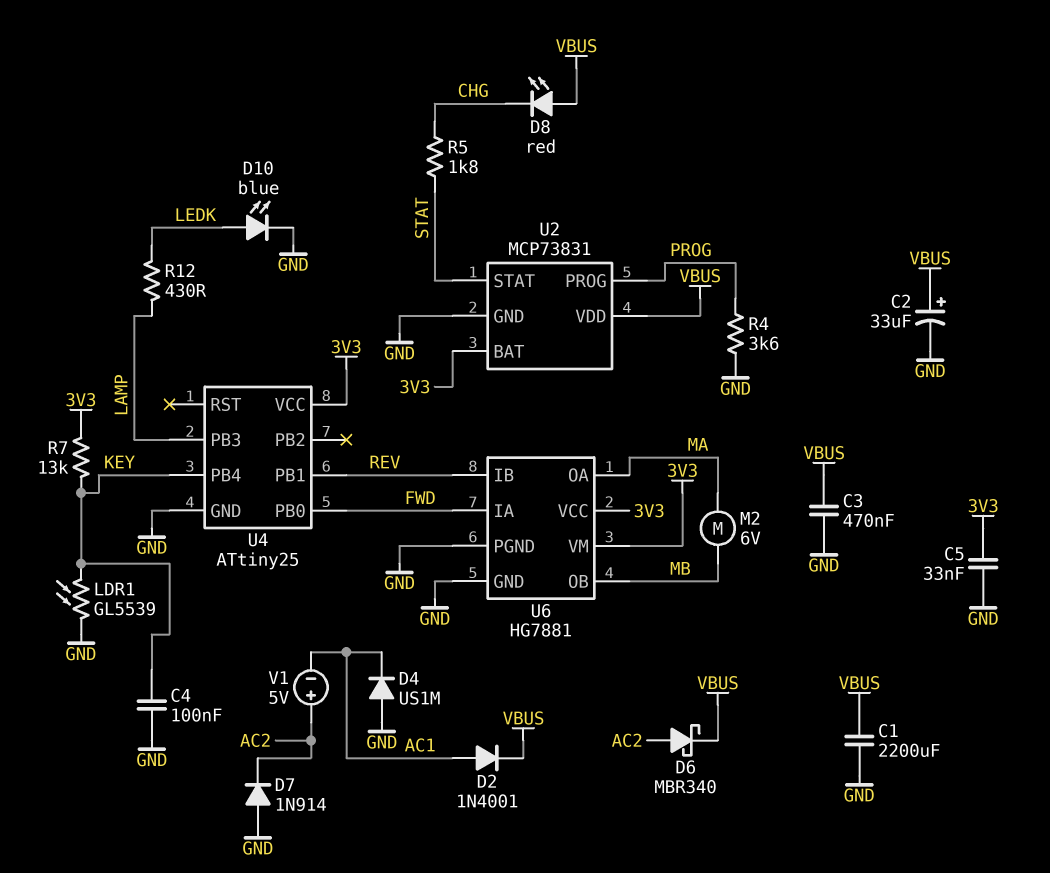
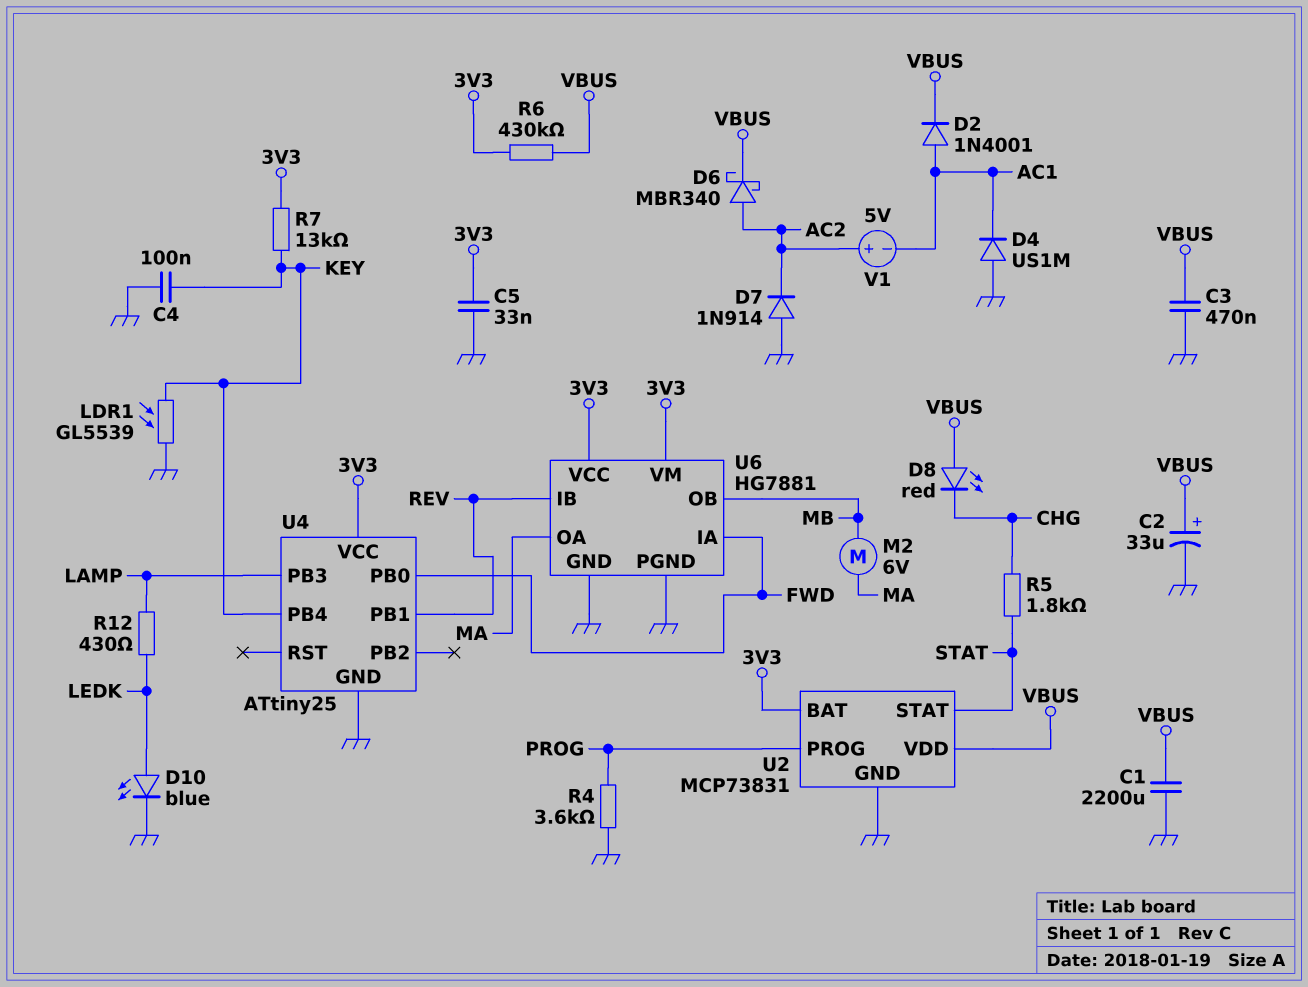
R6: none -> 430k (3V3, VBUS)

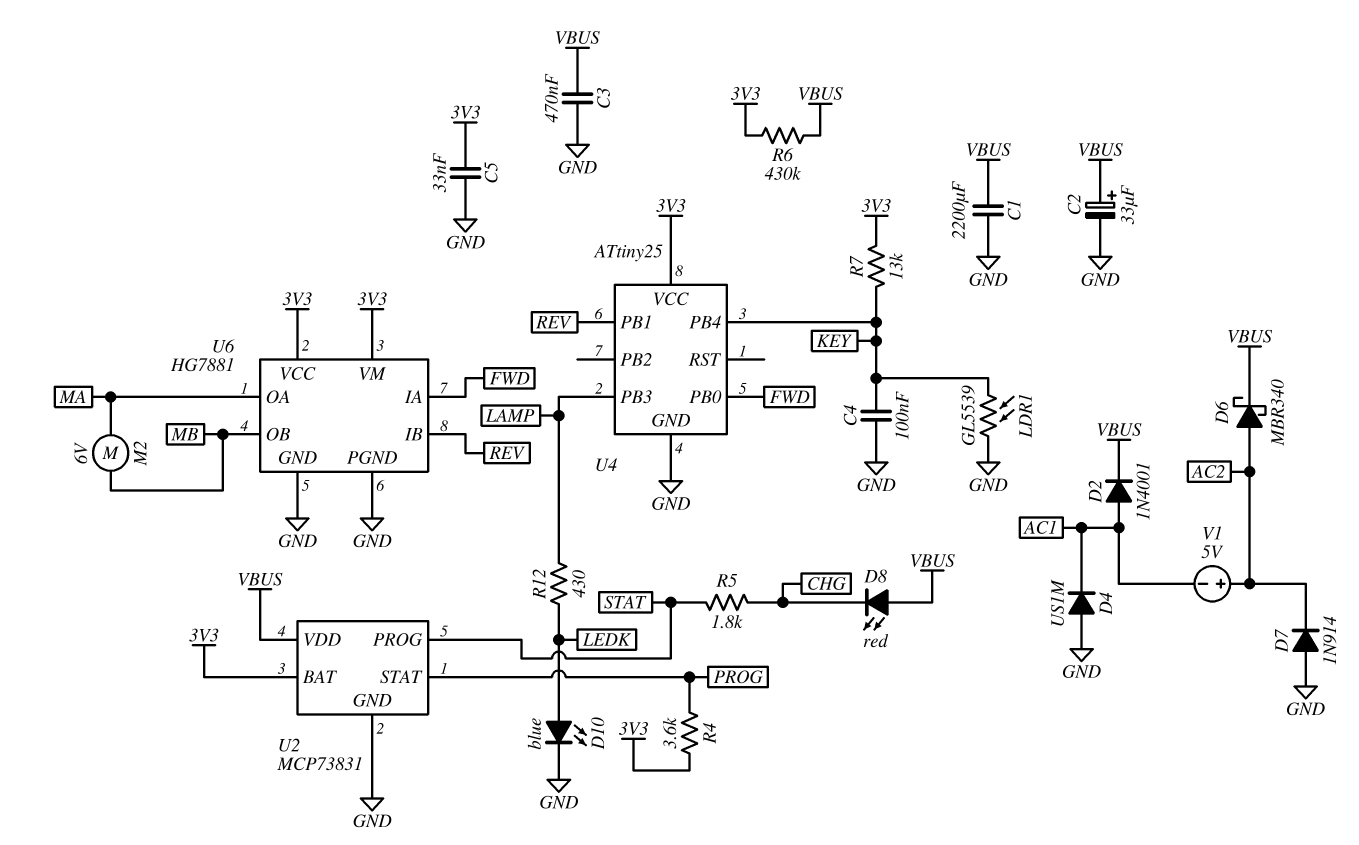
R4: 3.6k (GND, PROG) -> 3.6k (3V3, PROG)
U2 pin PROG: PROG -> STAT
U2 pin STAT: STAT -> PROG

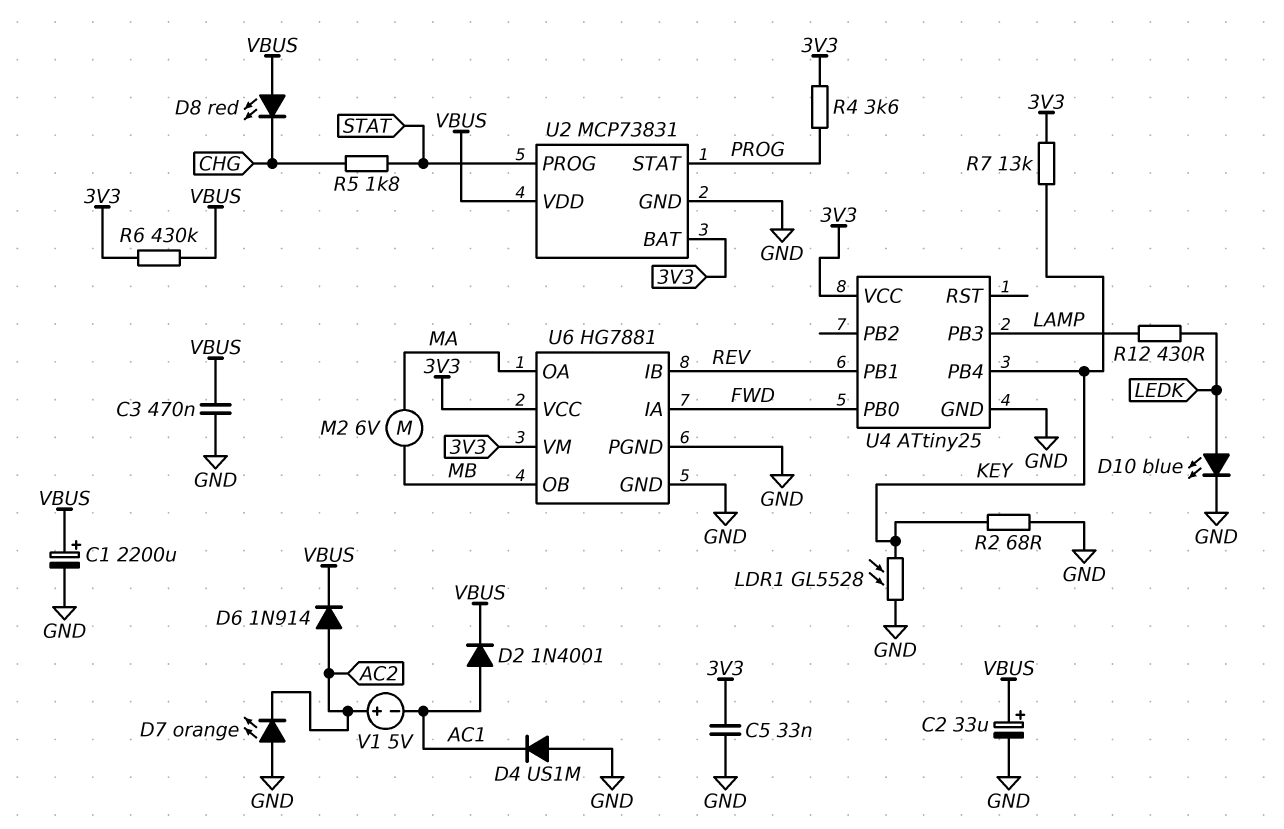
C1: 2200uF (GND, VBUS) -> 2200uF (plus VBUS, minus GND)
C4: 100nF (GND, KEY) -> none
D6: schottky MBR340 (A AC2, K VBUS) -> diode 1N914 (A AC2, K VBUS)
D7: diode 1N914 (A GND, K AC2) -> LED orange (A GND, K AC2)
LDR1: GL5539 (GND, KEY) -> GL5528 (GND, KEY)
R2: none -> 68 (GND, KEY)

